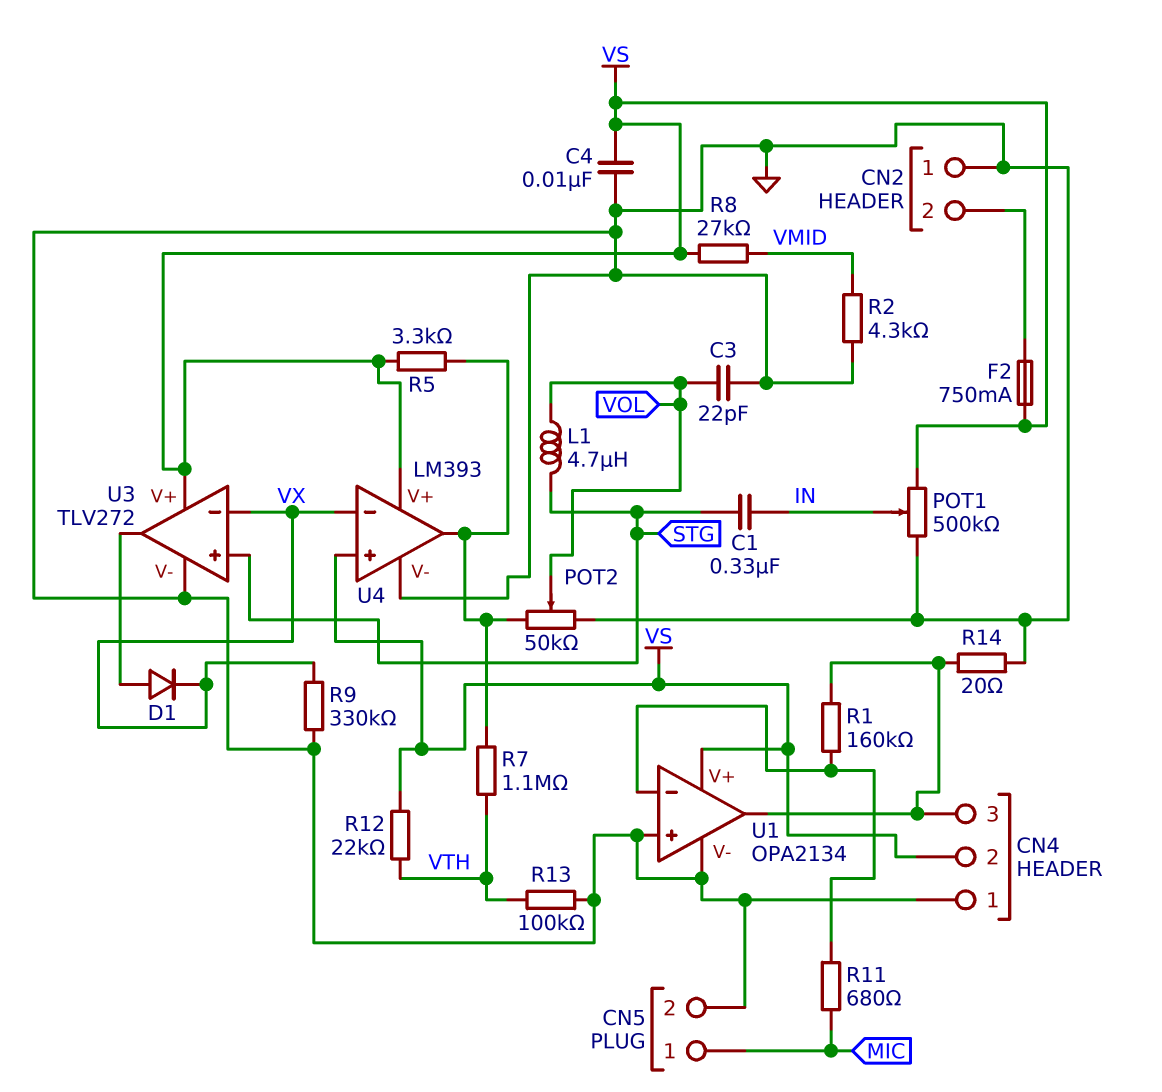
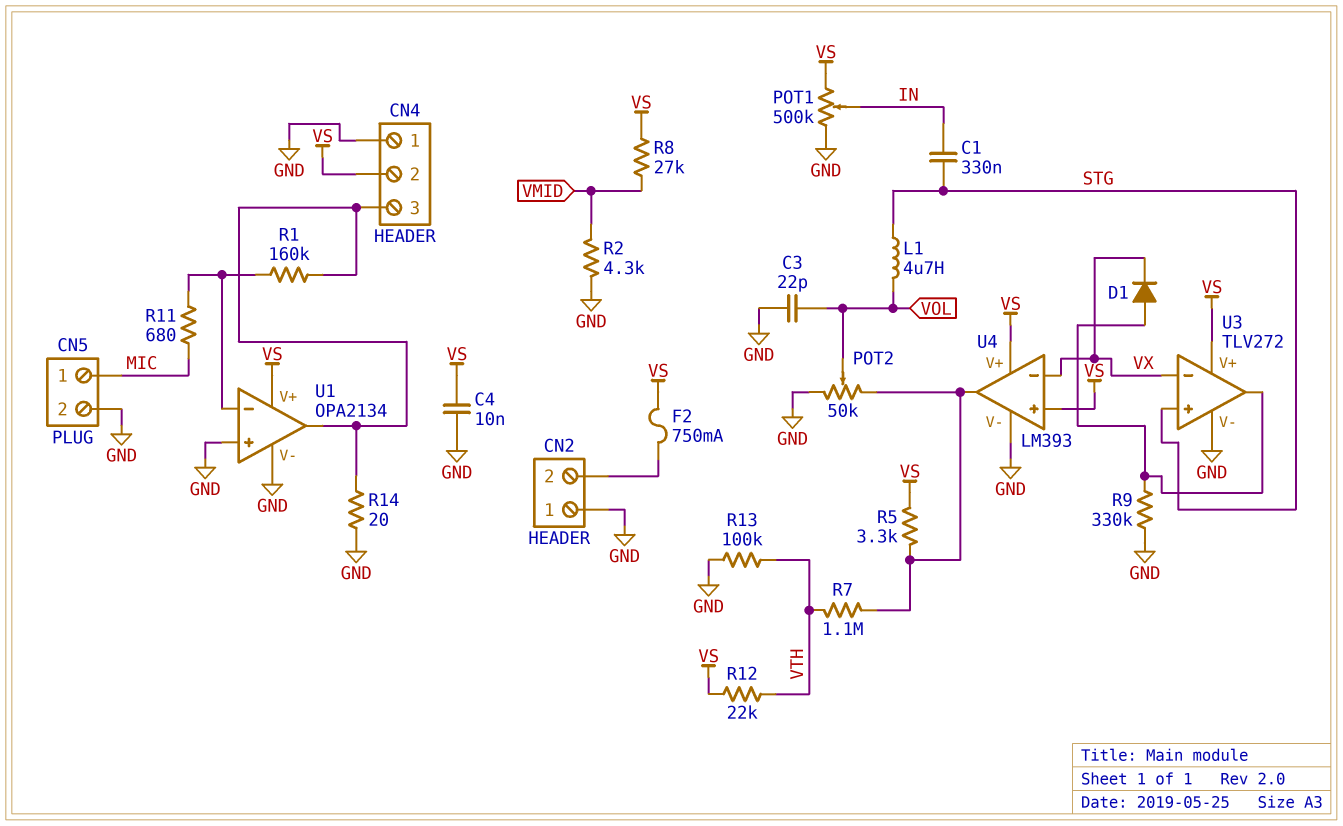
R9: 330k (GND, VX) -> 330k (GND, U3/out)

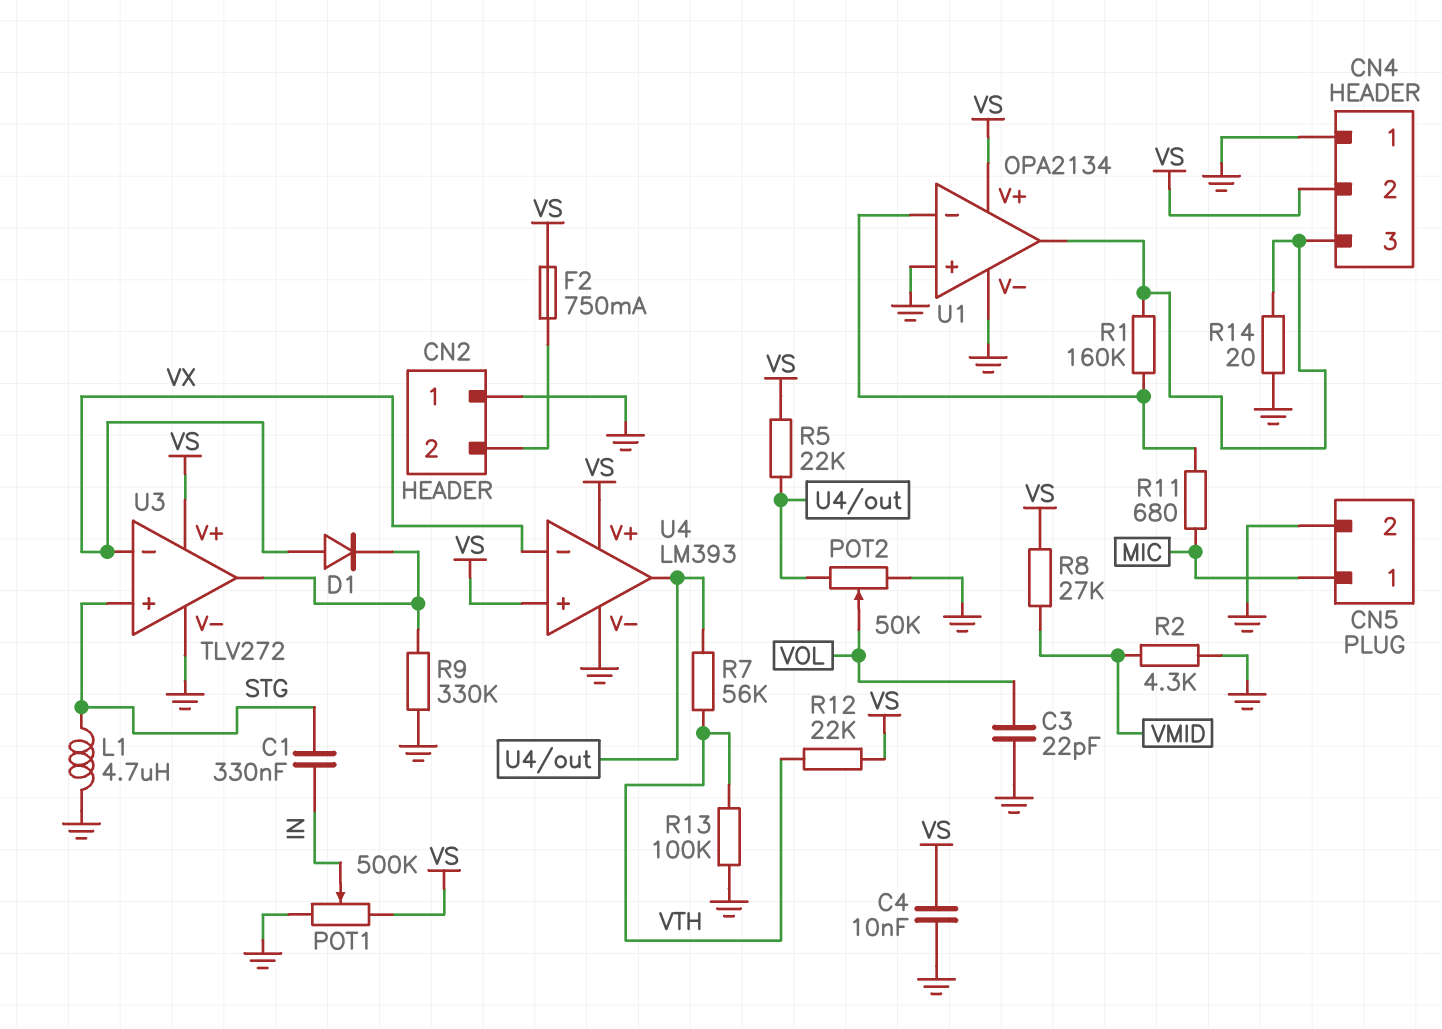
D1: diode (A U3/out, K VX) -> diode (A VX, K U3/out)
L1: 4.7uH (STG, VOL) -> 4.7uH (GND, STG)
R5: 3.3k (U4/out, VS) -> 22k (U4/out, VS)
R7: 1.1M (U4/out, VTH) -> 56k (U4/out, VTH)

